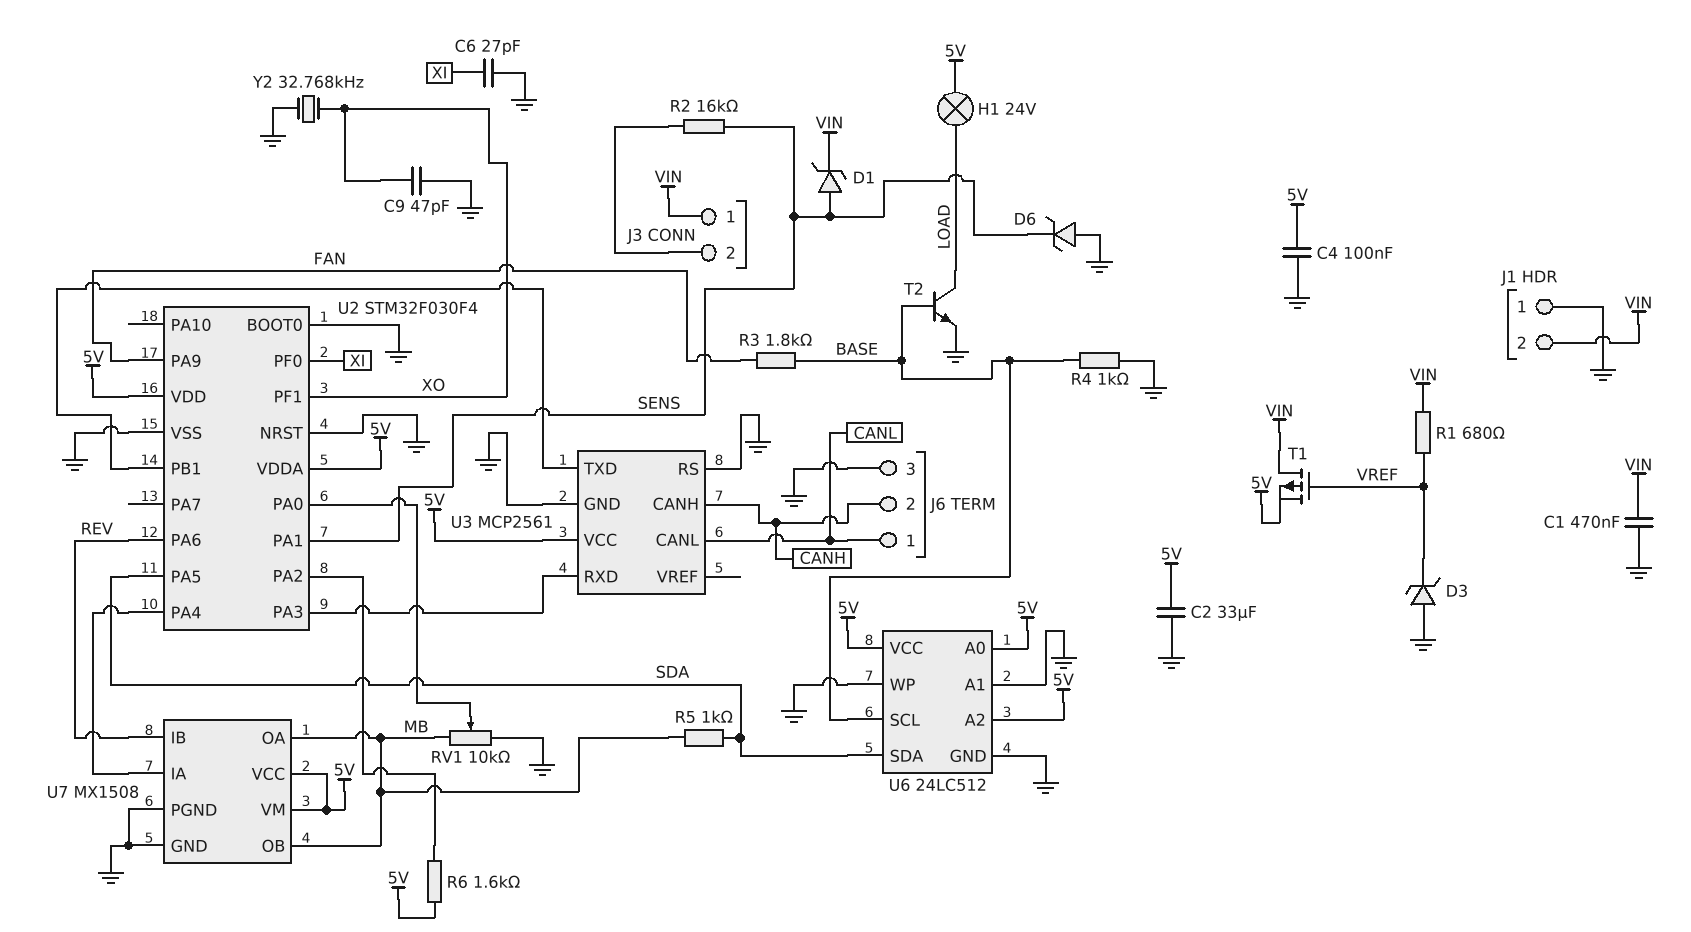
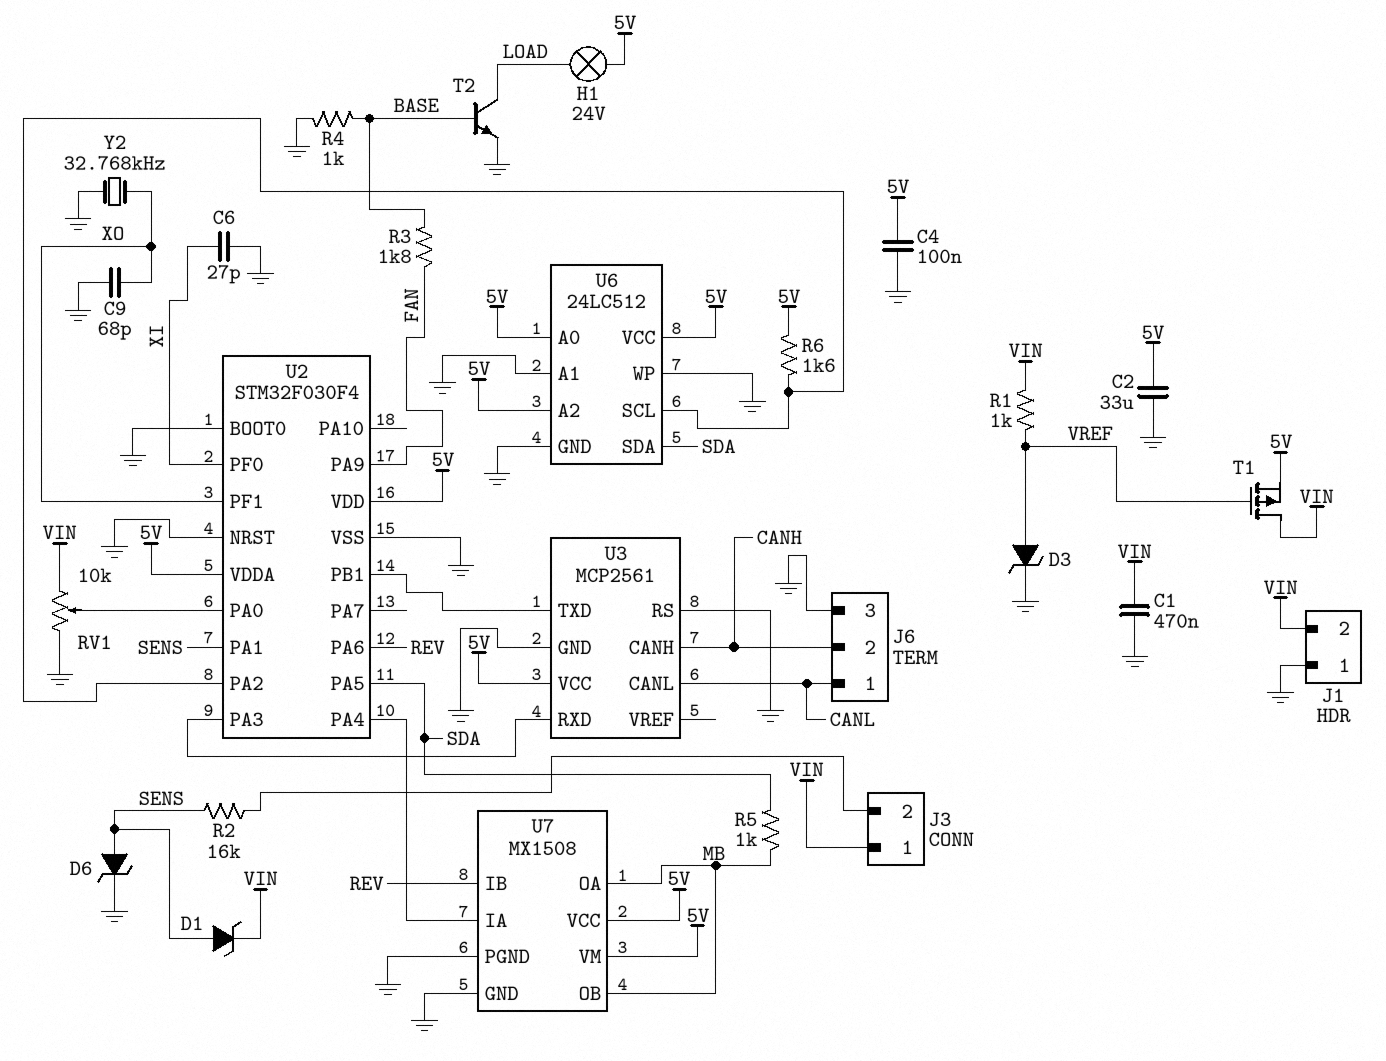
C9: 47pF (GND, XO) -> 68pF (GND, XO)
D3: zener (A GND, K VREF) -> zener (A VREF, K GND)
D6: zener (A GND, K SENS) -> zener (A SENS, K GND)
R1: 680 (VIN, VREF) -> 1k (VIN, VREF)
RV1: 10k (GND, MB, wiper U2/PA0) -> 10k (GND, VIN, wiper U2/PA0)
U6 pin SCL: BASE -> U2/PA2

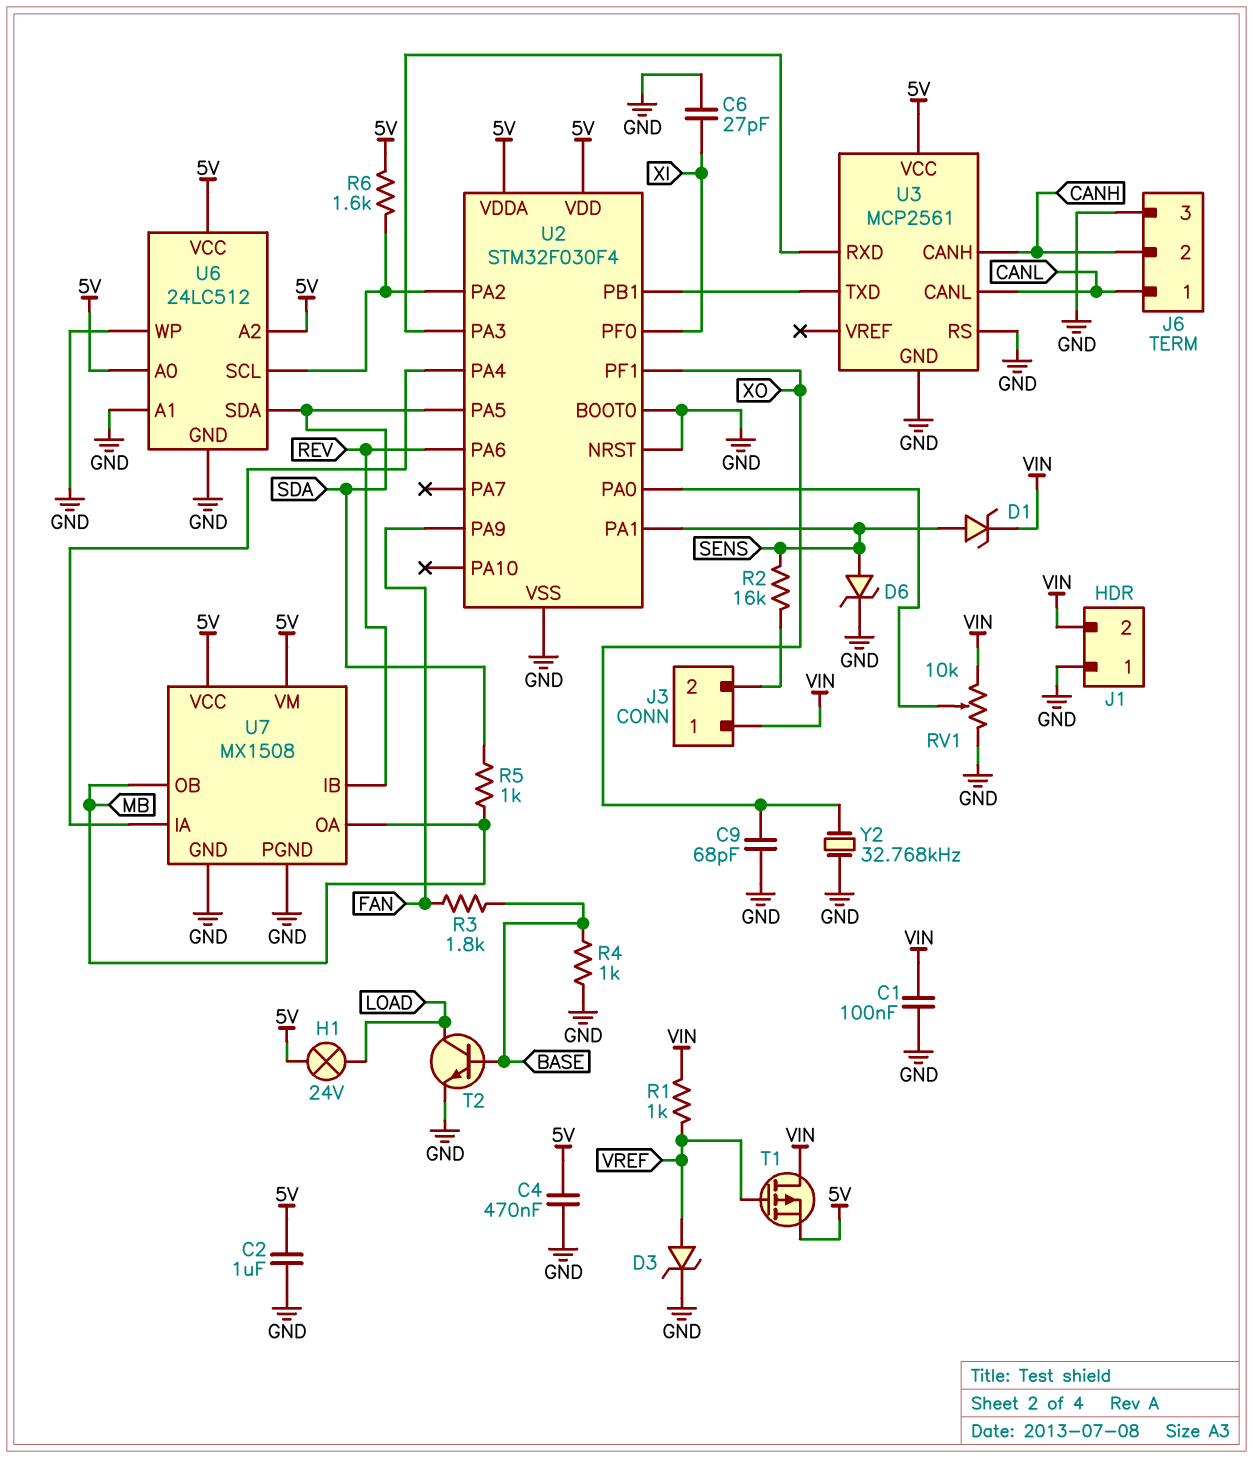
C1: 470nF (GND, VIN) -> 100nF (GND, VIN)
C2: 33uF (5V, GND) -> 1uF (5V, GND)
C4: 100nF (5V, GND) -> 470nF (5V, GND)

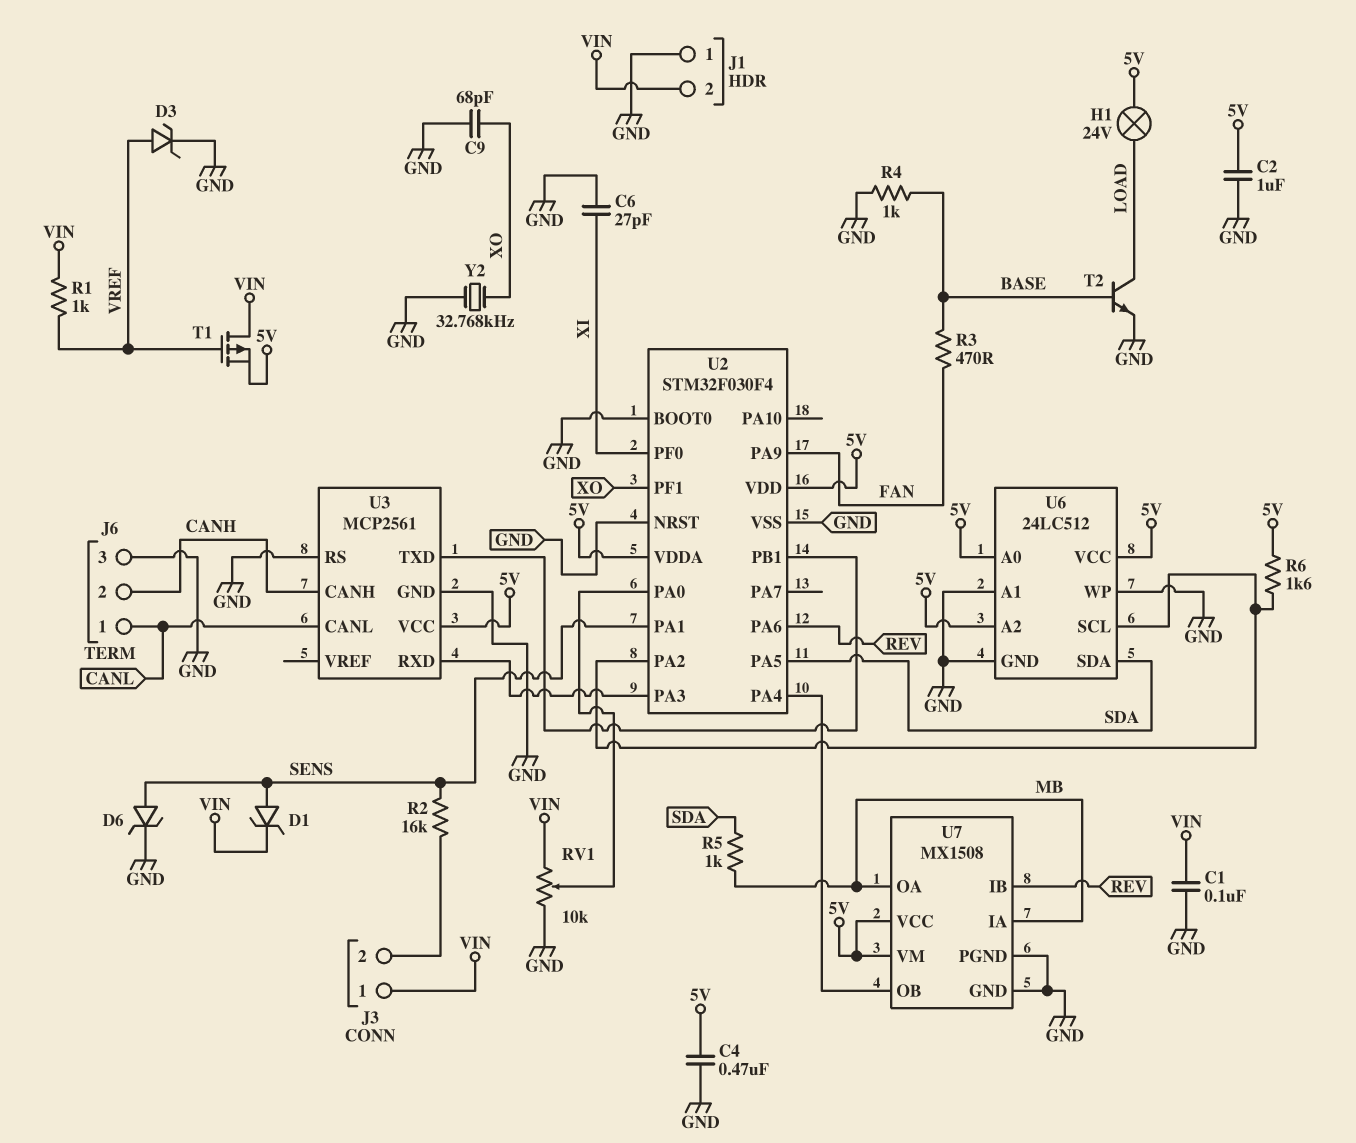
R3: 1.8k (BASE, FAN) -> 470 (BASE, FAN)
U7 pin IA: U2/PA4 -> MB
U7 pin OB: MB -> U2/PA4

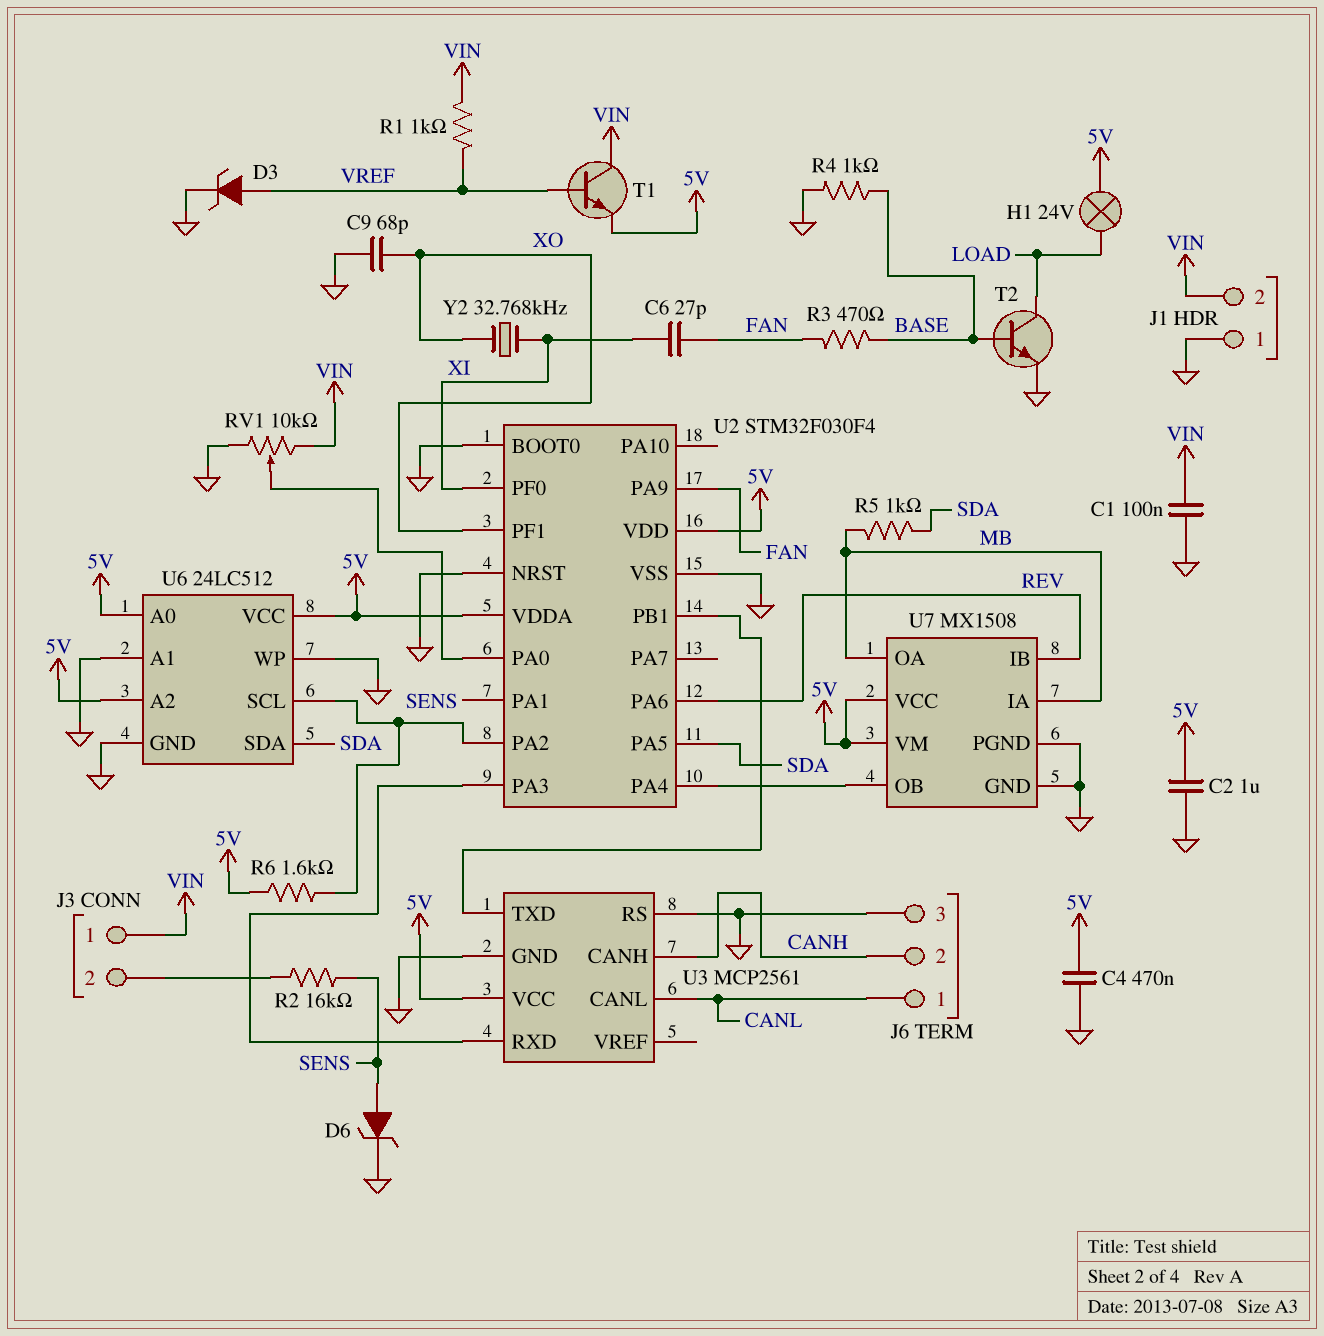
C6: 27pF (GND, XI) -> 27pF (FAN, XI)
D1: zener (A SENS, K VIN) -> none
T1: PMOS (G VREF, D VIN, S 5V) -> NPN (B VREF, C VIN, E 5V)
Y2: 32.768kHz (GND, XO) -> 32.768kHz (XI, XO)

